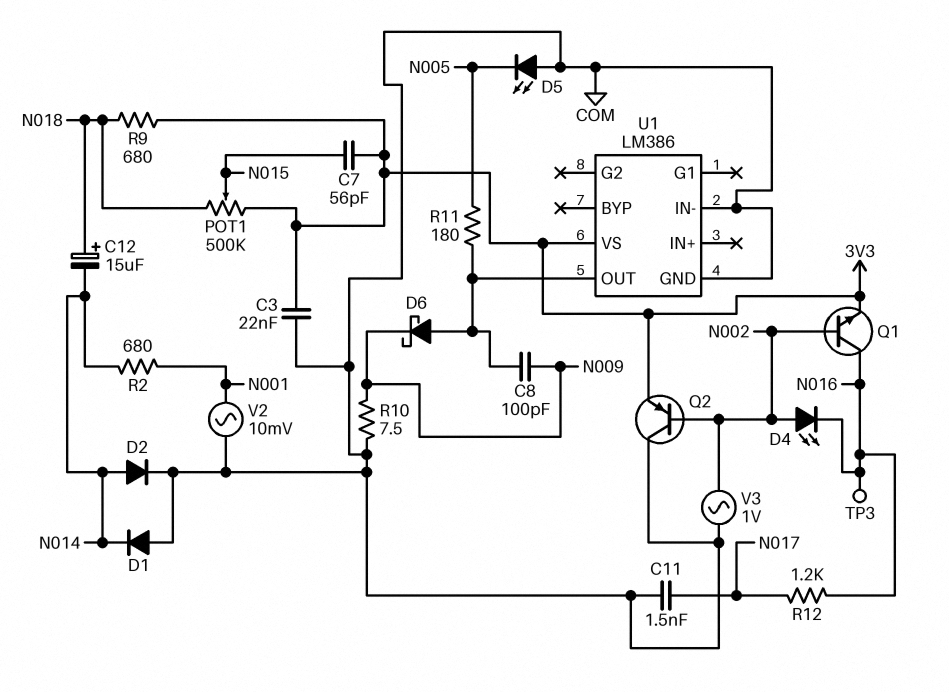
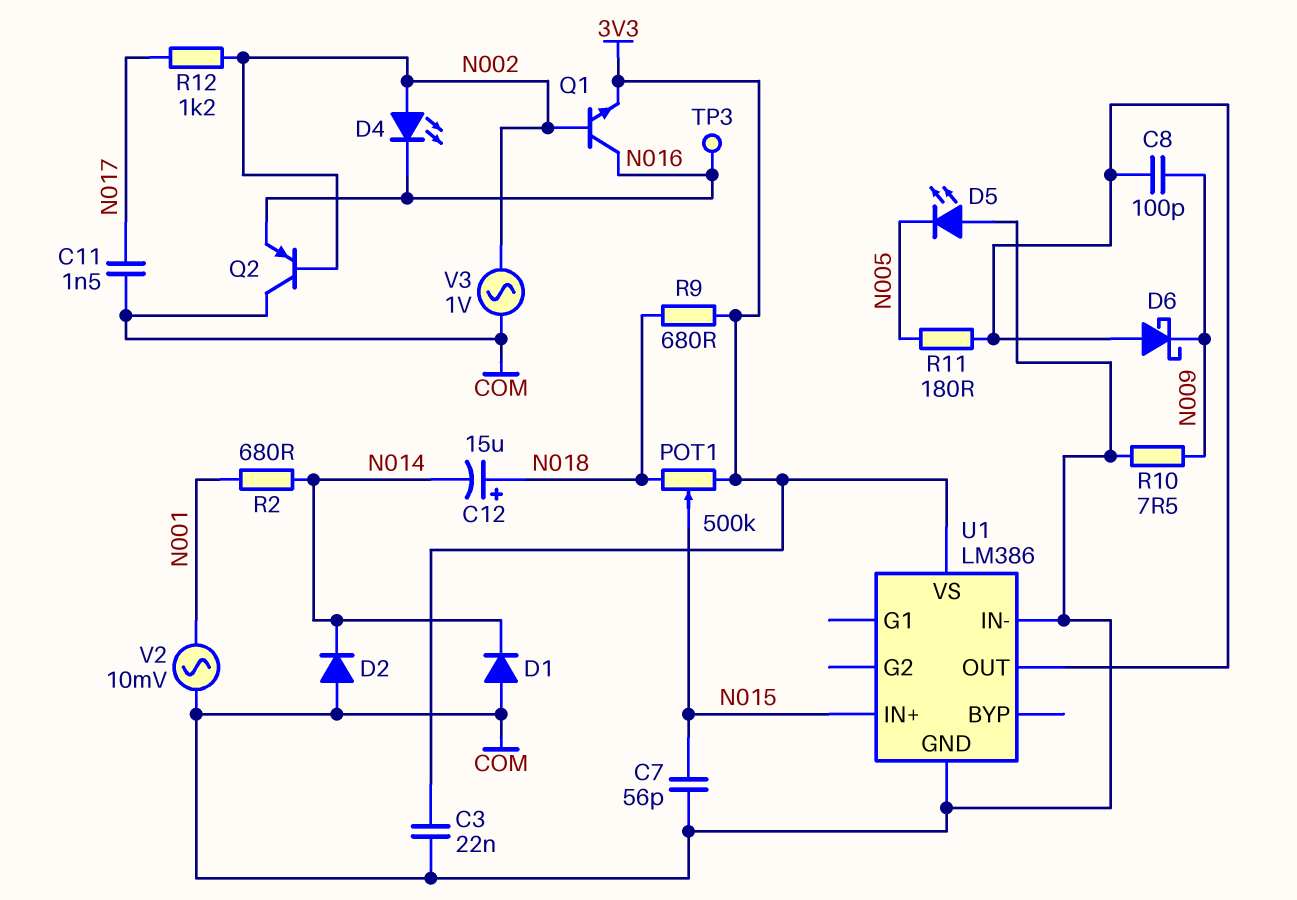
C7: 56pF (3V3, N015) -> 56pF (COM, N015)
D2: diode (A N014, K COM) -> diode (A COM, K N014)
Q2: PNP (B N002, C COM, E 3V3) -> PNP (B N002, C COM, E N016)
R12: 1.2k (N016, N017) -> 1.2k (N002, N017)
U1 pin IN+: none -> N015

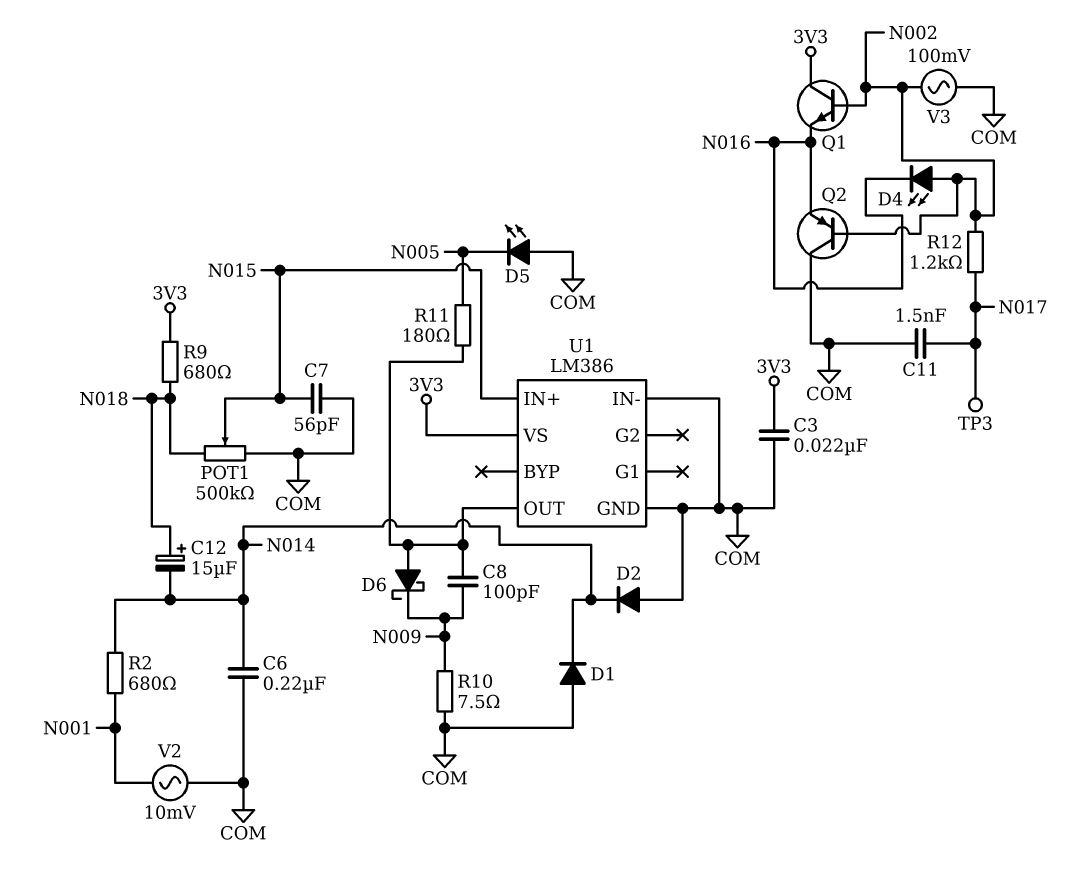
C6: none -> 220nF (COM, N014)
POT1: 500k (3V3, N018, wiper N015) -> 500k (COM, N018, wiper N015)
Q1: NPN (B N002, C N016, E 3V3) -> NPN (B N002, C 3V3, E N016)
TP3: test point (N016) -> test point (N017)
V3: AC 1V (COM, N002) -> AC 100mV (COM, N002)

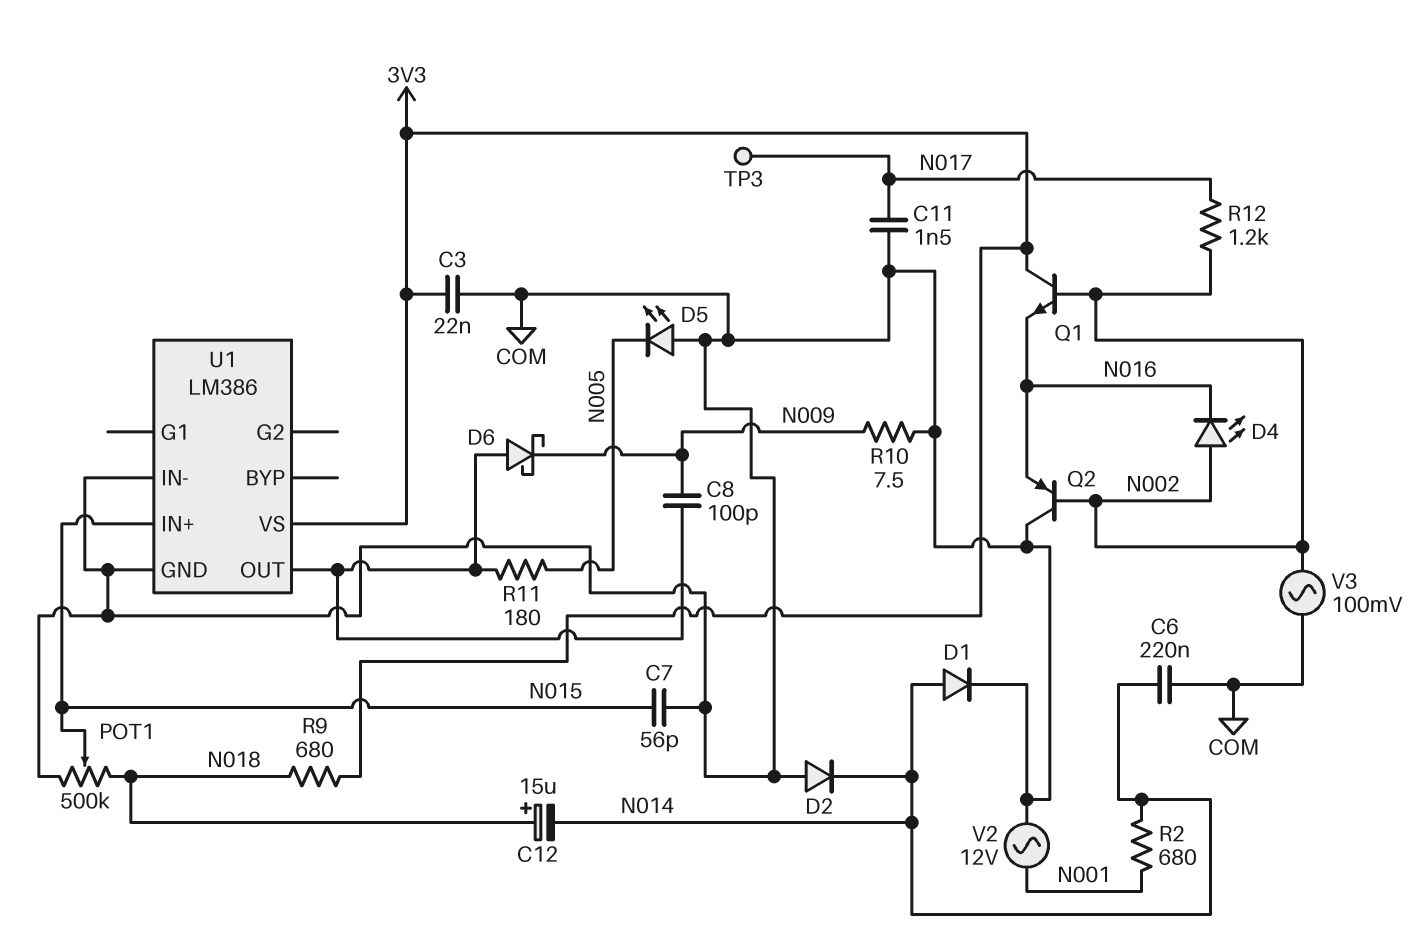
D1: diode (A COM, K N014) -> diode (A N014, K COM)
V2: AC 10mV (COM, N001) -> AC 12V (COM, N001)

